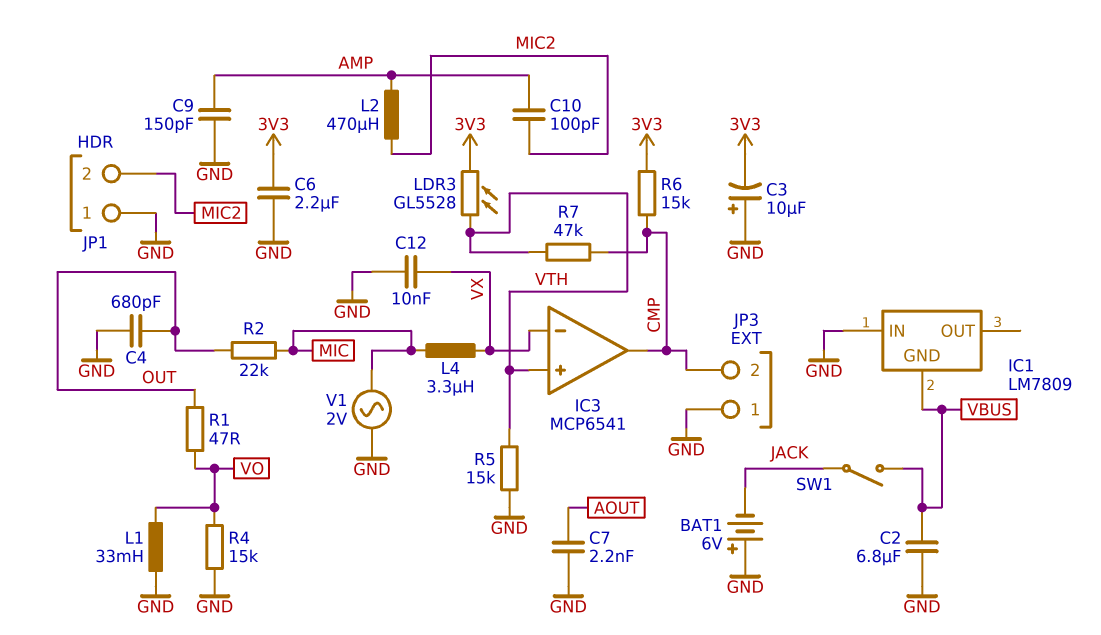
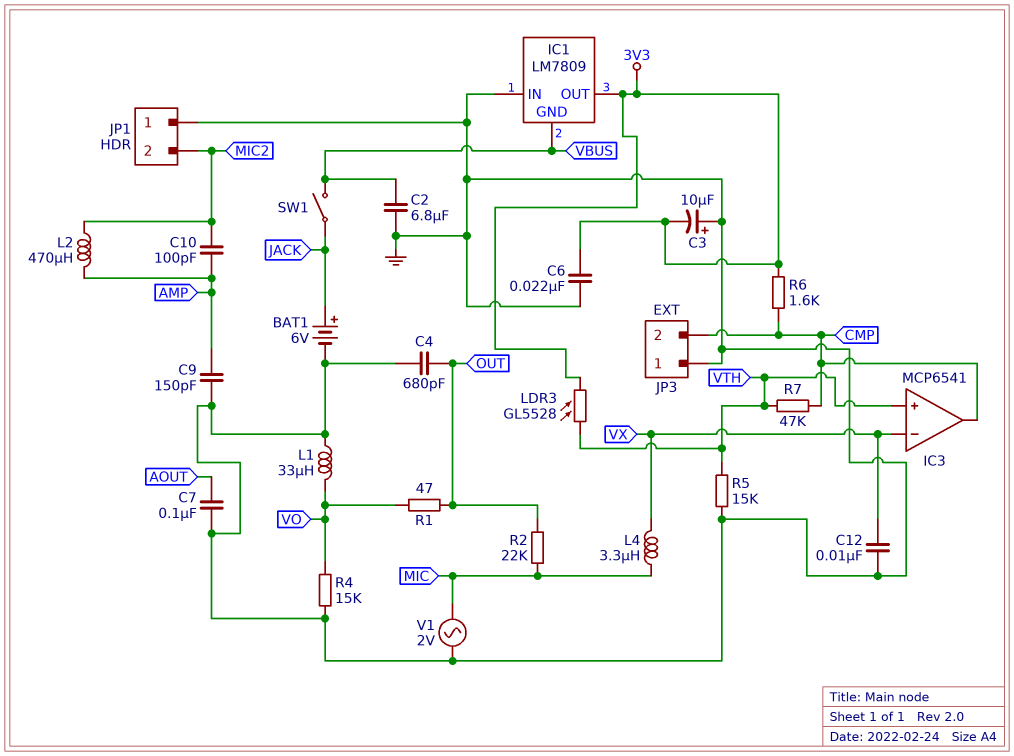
BAT1: 6V (plus GND, minus JACK) -> 6V (plus JACK, minus GND)
C6: 2.2uF (3V3, GND) -> 22nF (3V3, GND)
C7: 2.2nF (AOUT, GND) -> 100nF (AOUT, GND)
IC1 pin OUT: none -> 3V3
L1: 33mH (GND, VO) -> 33uH (GND, VO)
R6: 15k (3V3, CMP) -> 1.6k (3V3, CMP)

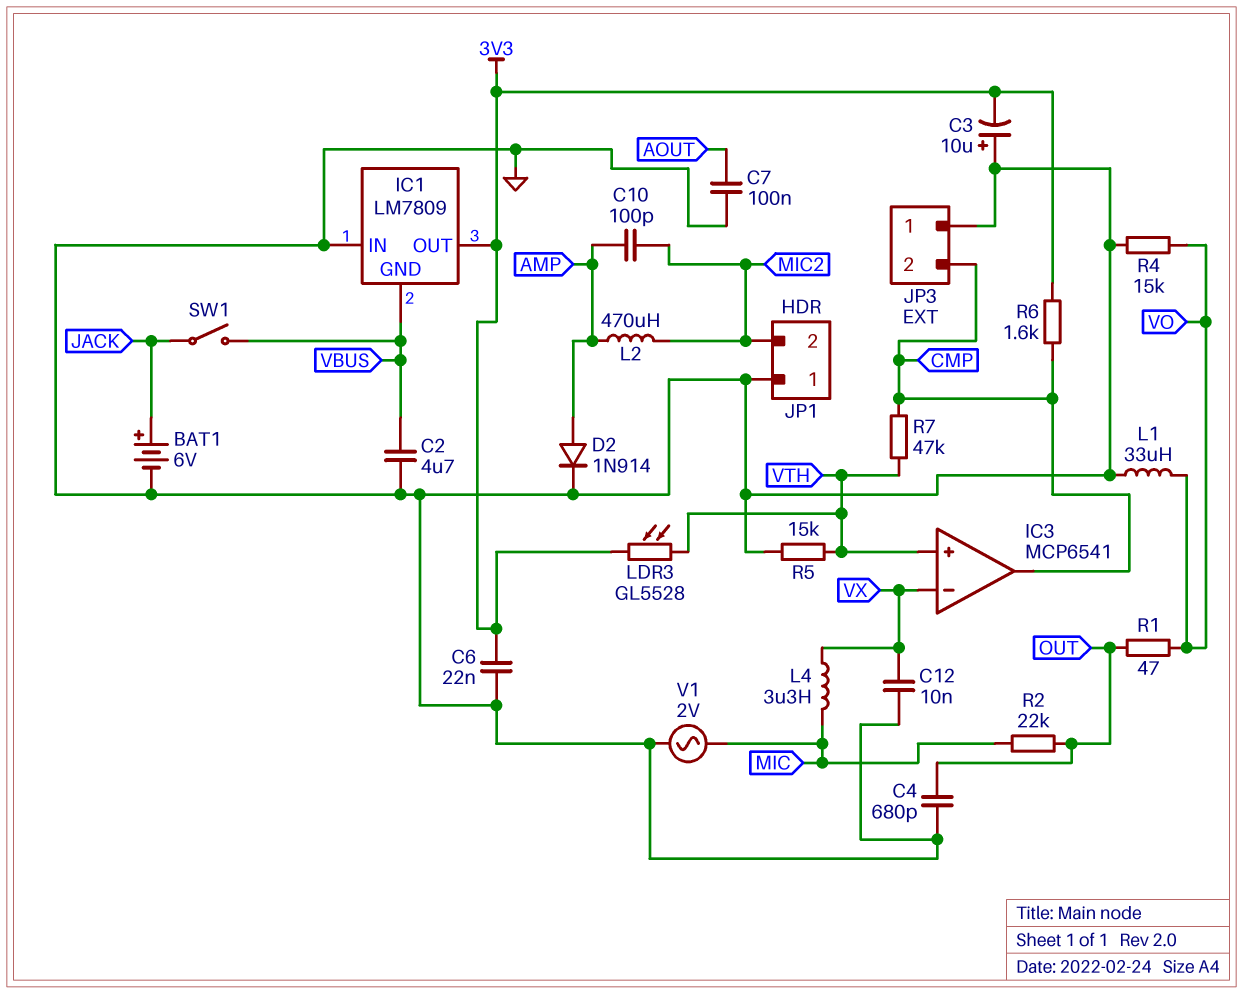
C2: 6.8uF (GND, VBUS) -> 4.7uF (GND, VBUS)
C9: 150pF (AMP, GND) -> none
D2: none -> diode 1N914 (A AMP, K GND)

